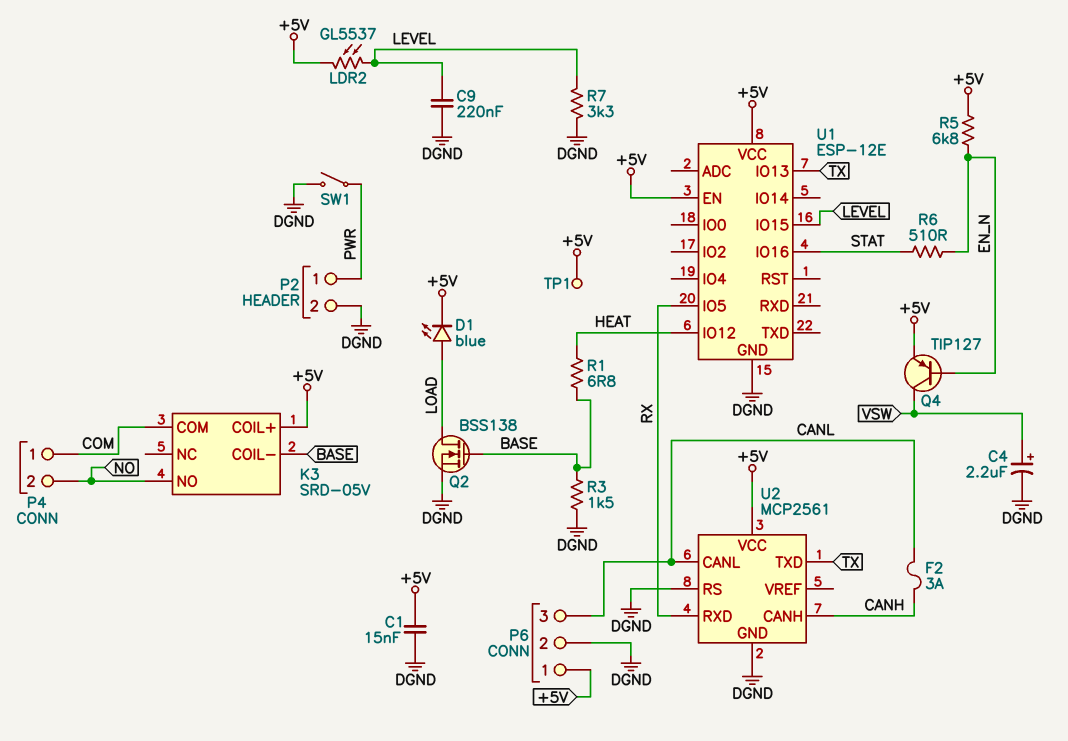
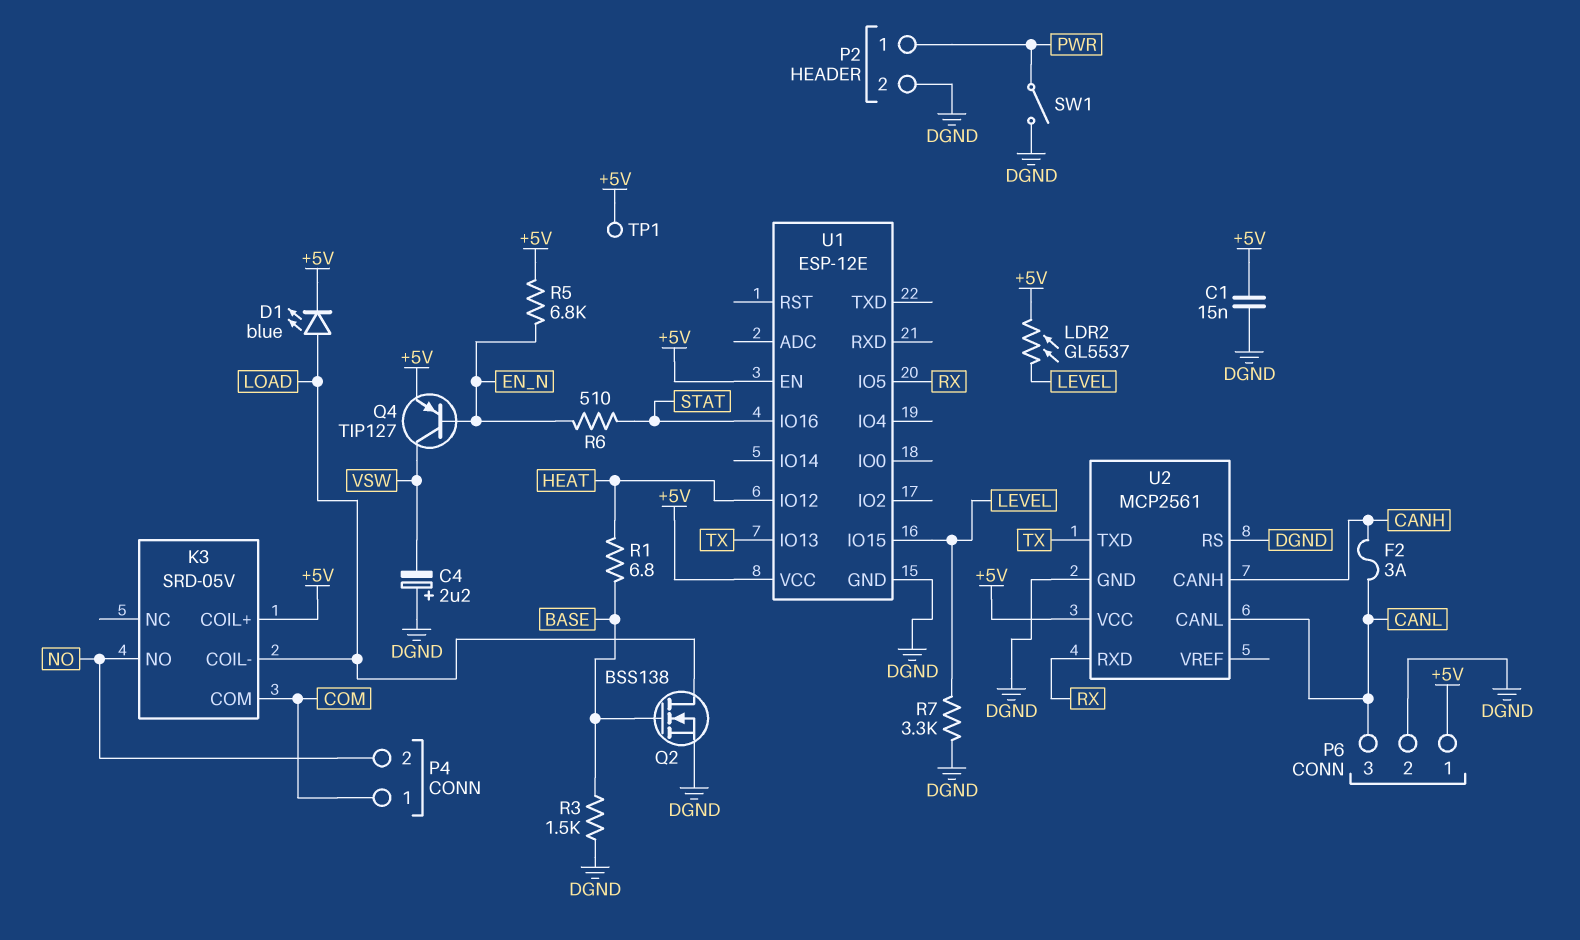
C4: 2.2uF (plus VSW, minus DGND) -> 2.2uF (plus DGND, minus VSW)
C9: 220nF (DGND, LEVEL) -> none
K3 pin COIL-: BASE -> LOAD

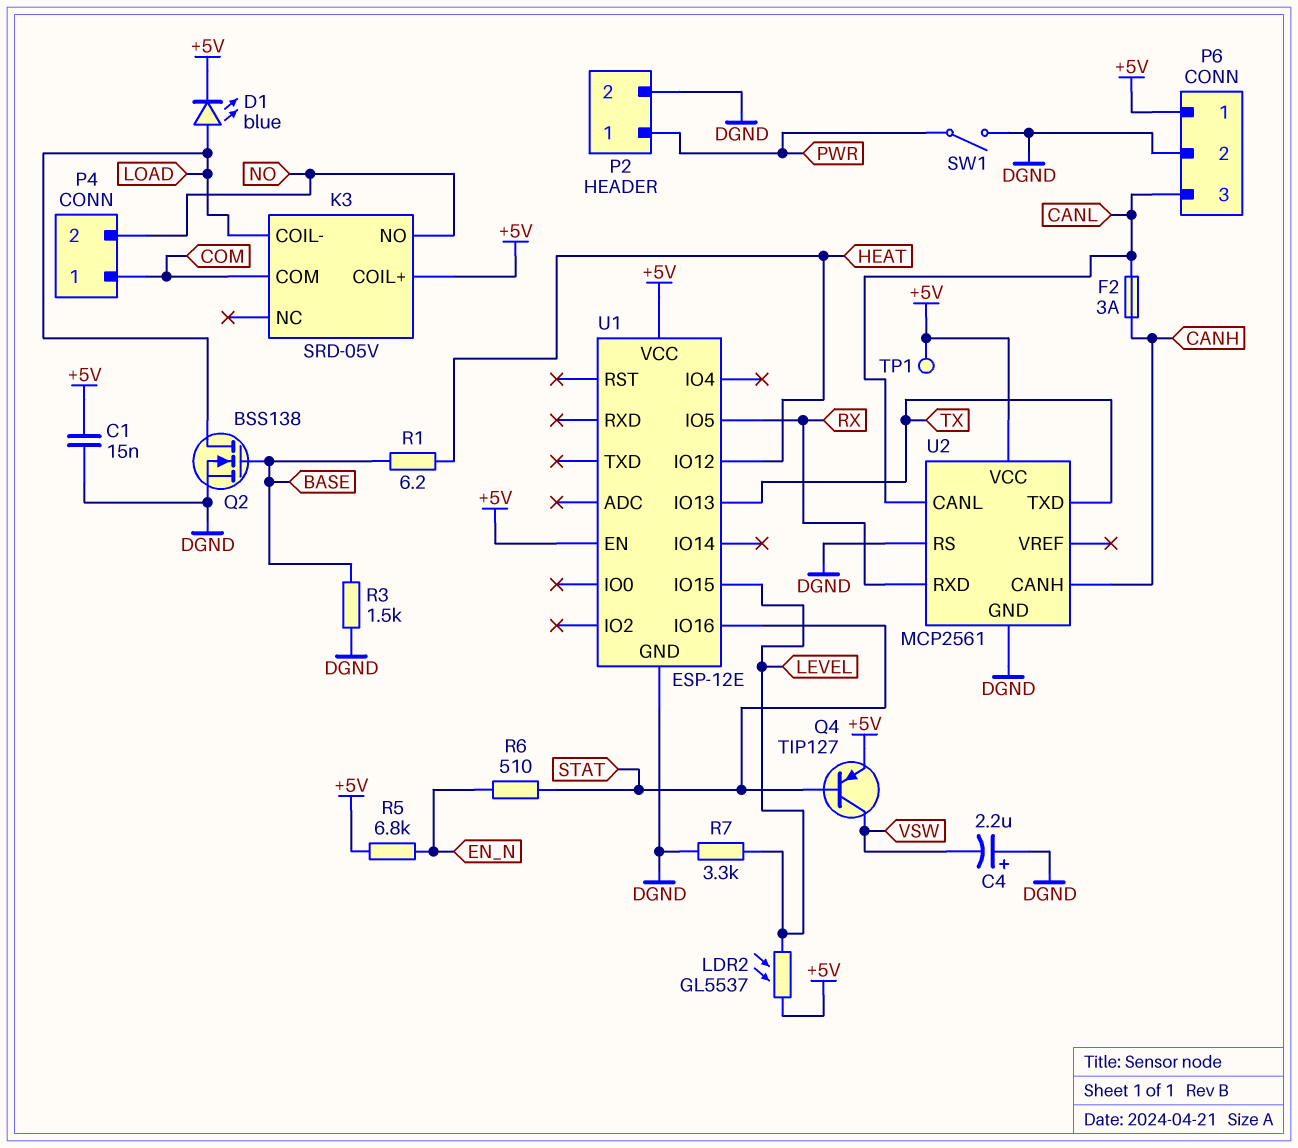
Q4: PNP TIP127 (B EN_N, C VSW, E +5V) -> PNP TIP127 (B STAT, C VSW, E +5V)
R1: 6.8 (BASE, HEAT) -> 6.2 (BASE, HEAT)

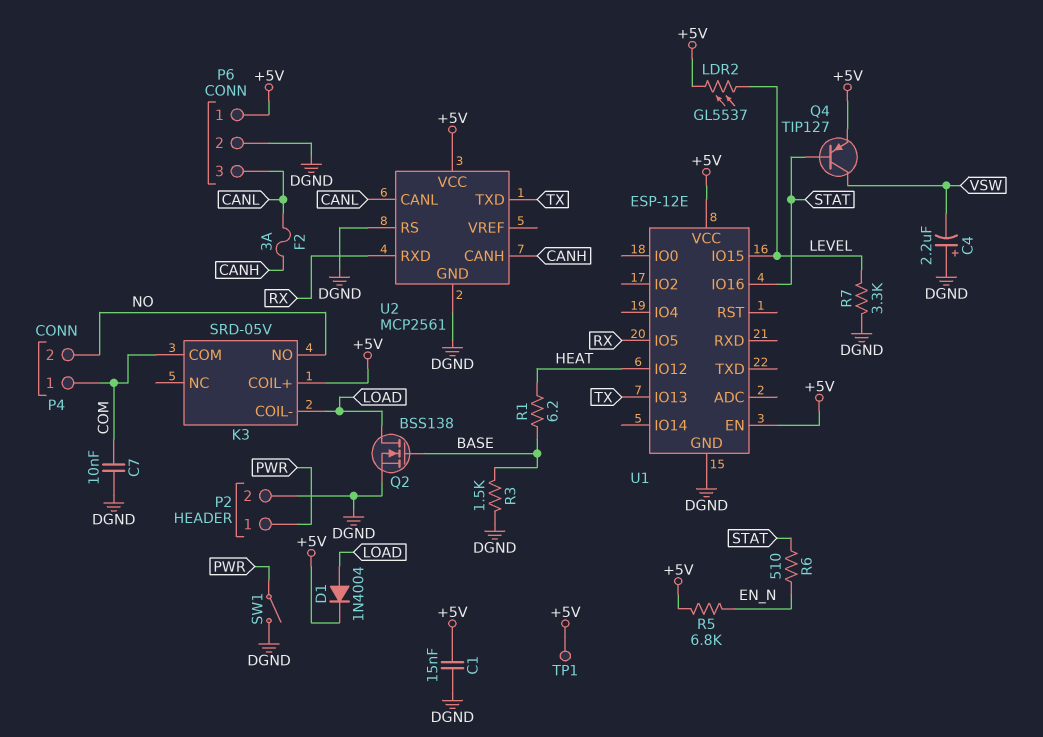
C7: none -> 10nF (COM, DGND)
D1: LED blue (A LOAD, K +5V) -> diode 1N4004 (A LOAD, K +5V)

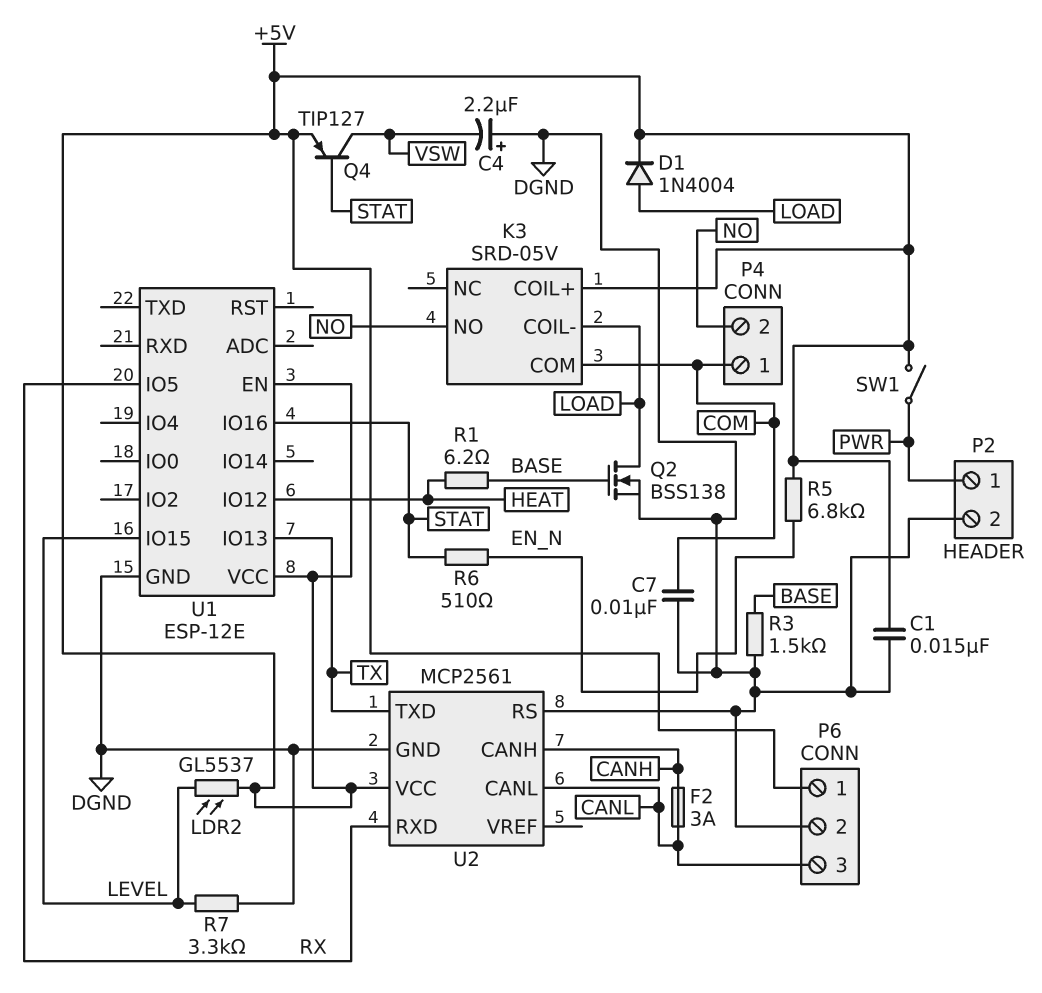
SW1: switch (DGND, PWR) -> switch (+5V, PWR)
TP1: test point (+5V) -> none

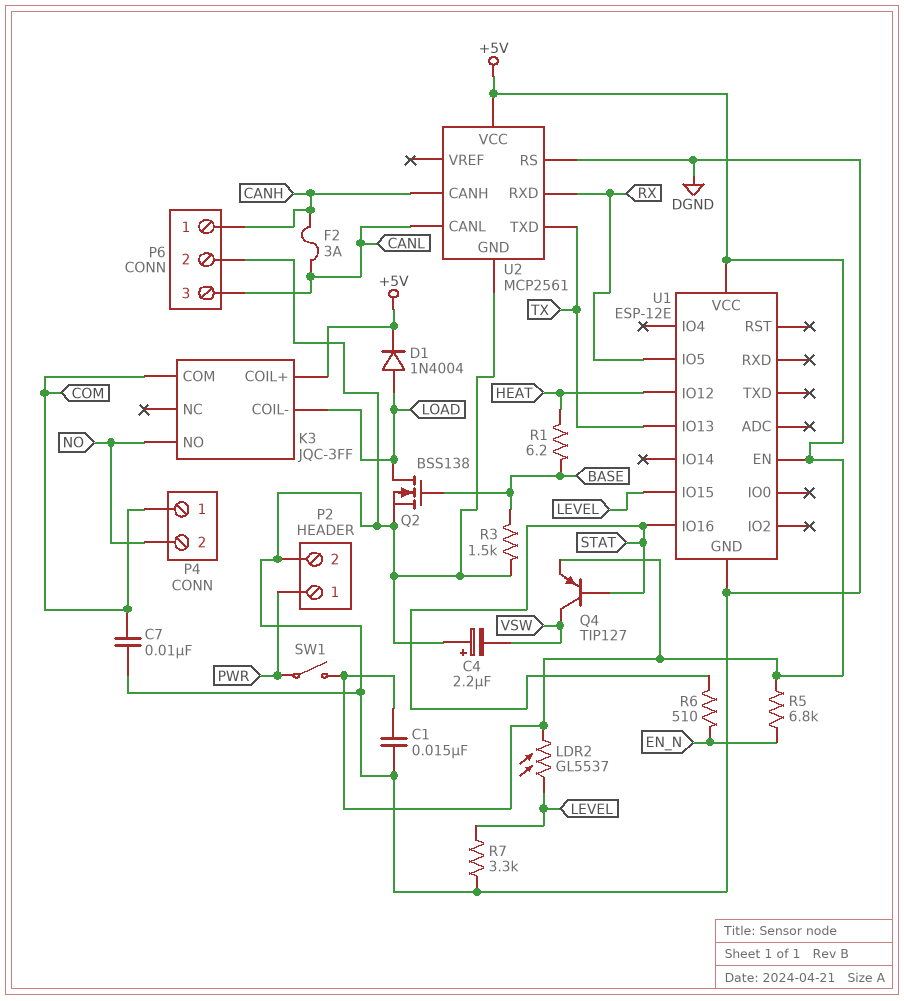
K3: SRD-05V -> JQC-3FF
P6 pin 1: +5V -> CANH

